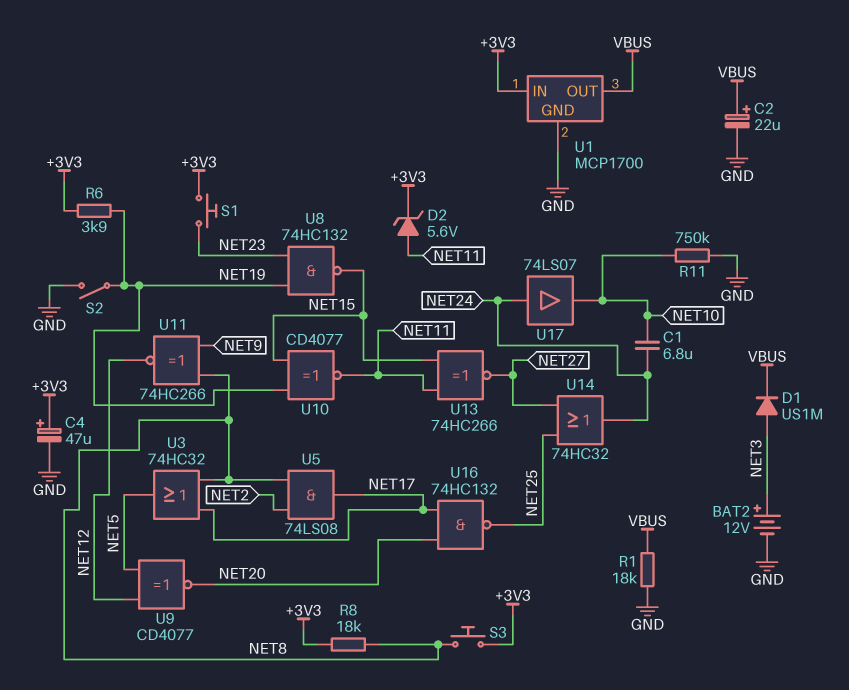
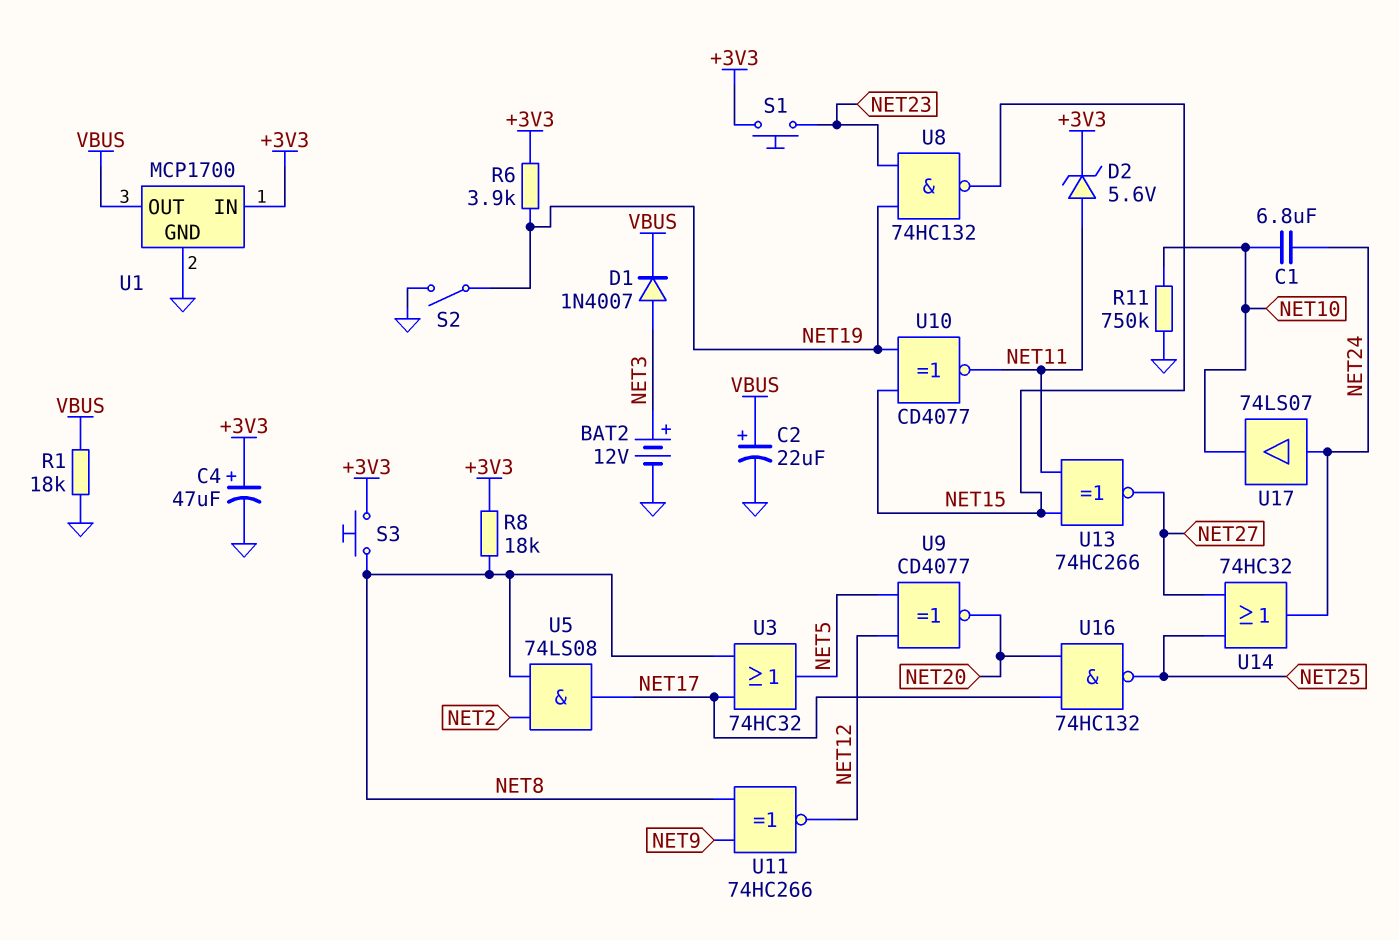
D1: diode US1M (A NET3, K VBUS) -> diode 1N4007 (A NET3, K VBUS)

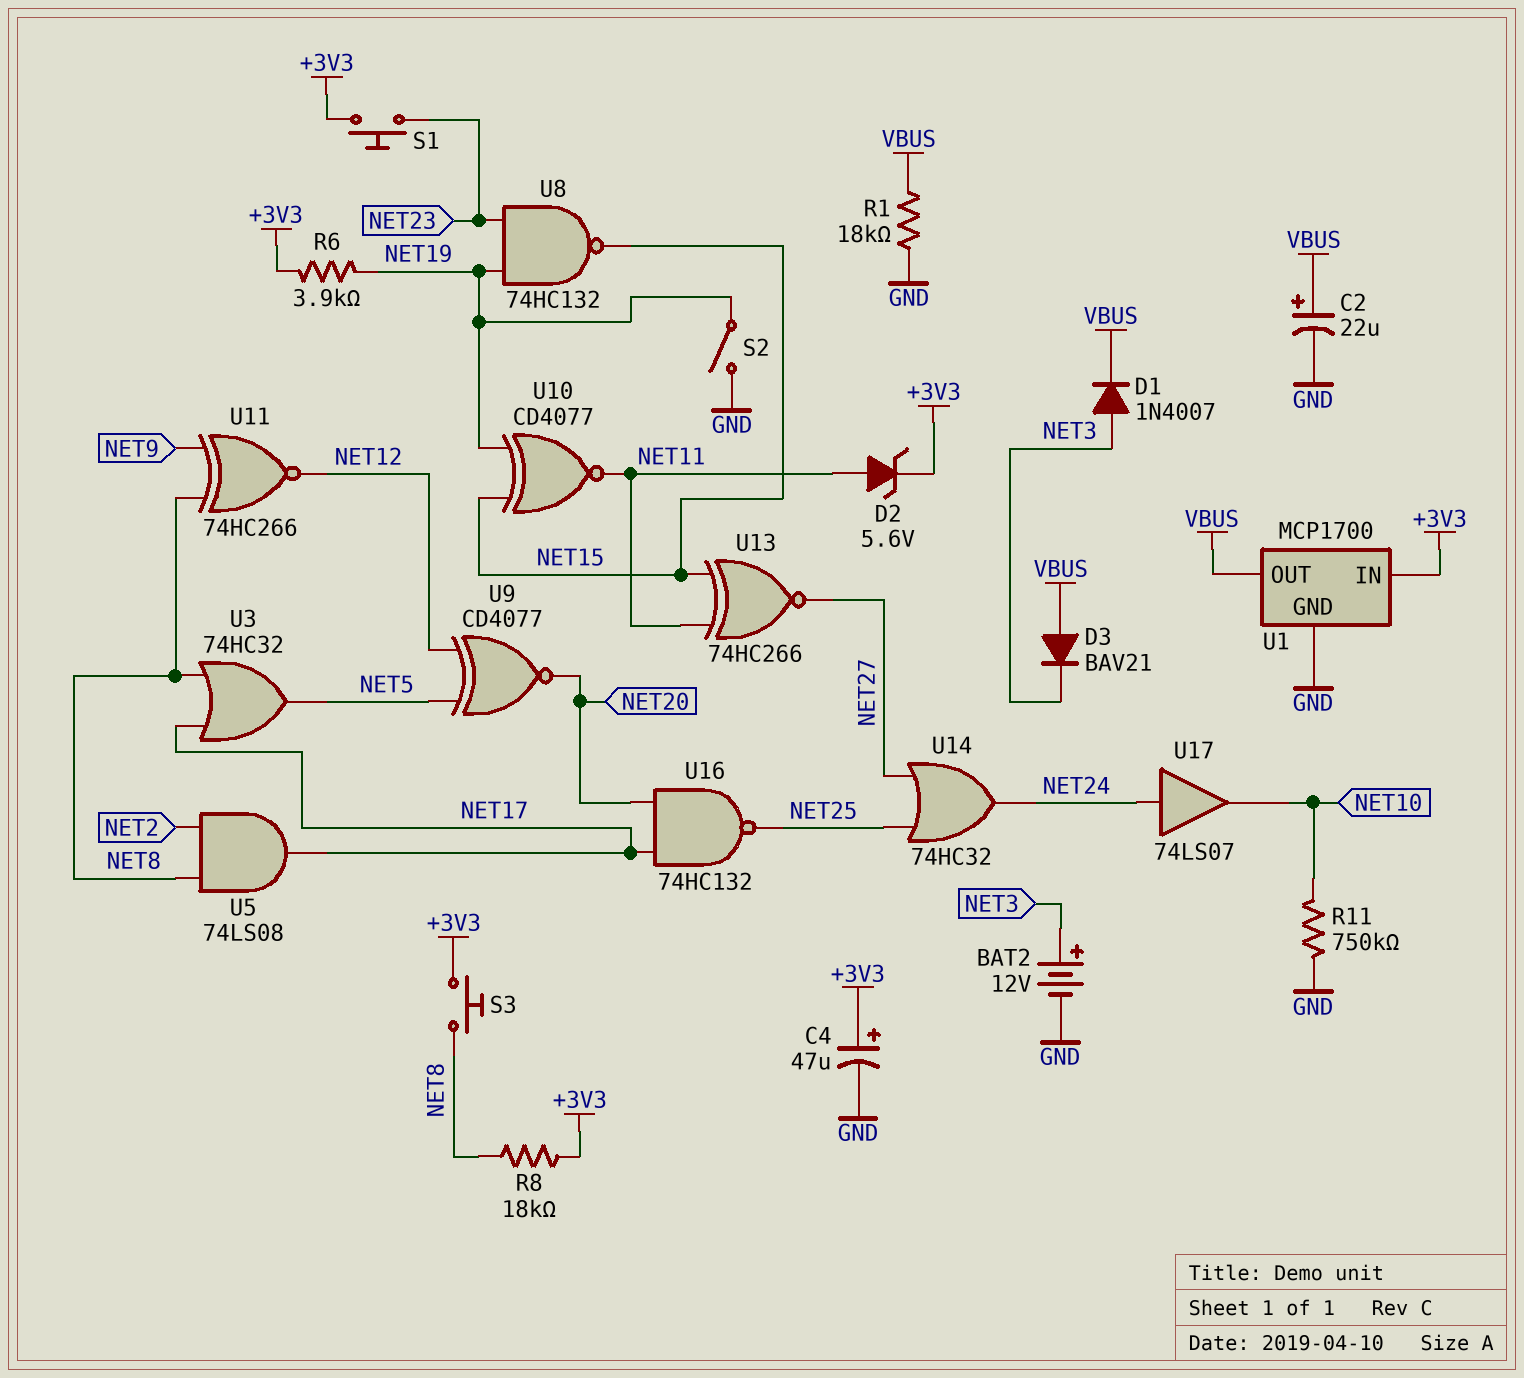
C1: 6.8uF (NET10, NET24) -> none
D3: none -> diode BAV21 (A VBUS, K NET3)

